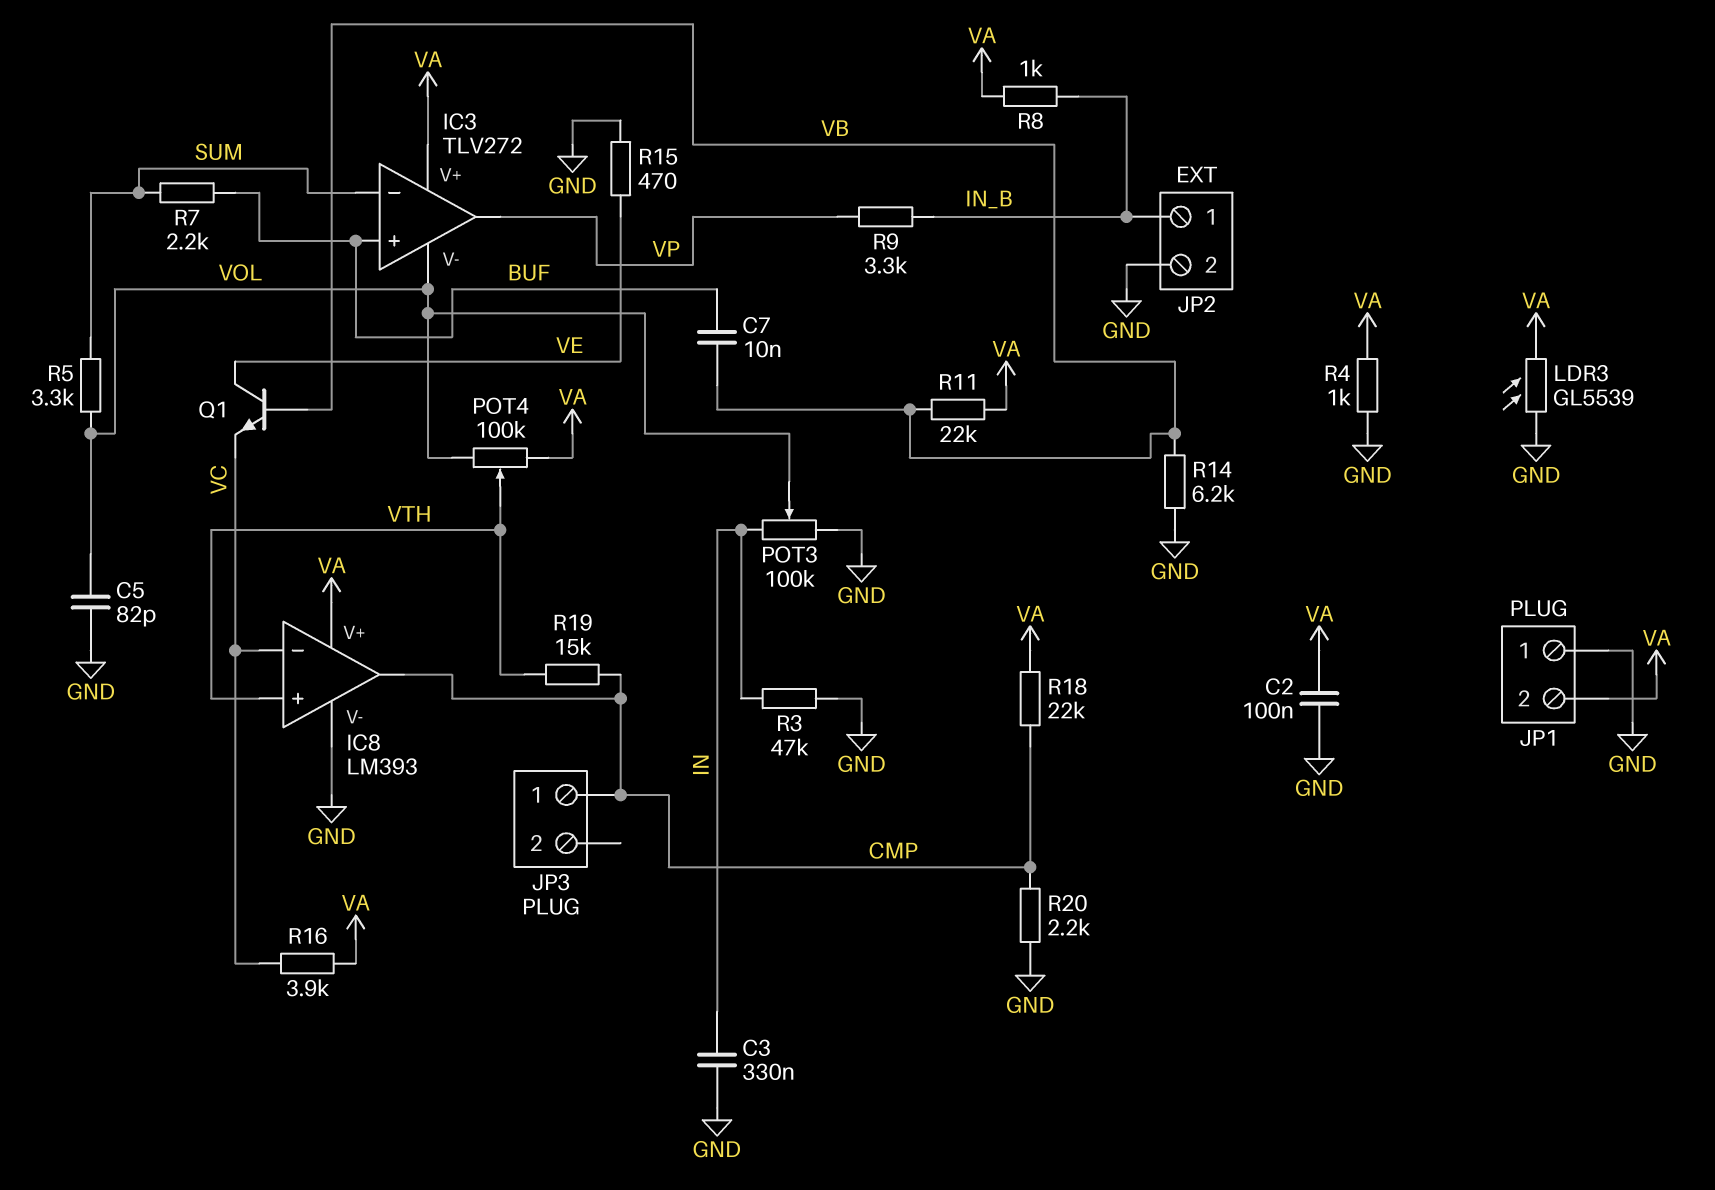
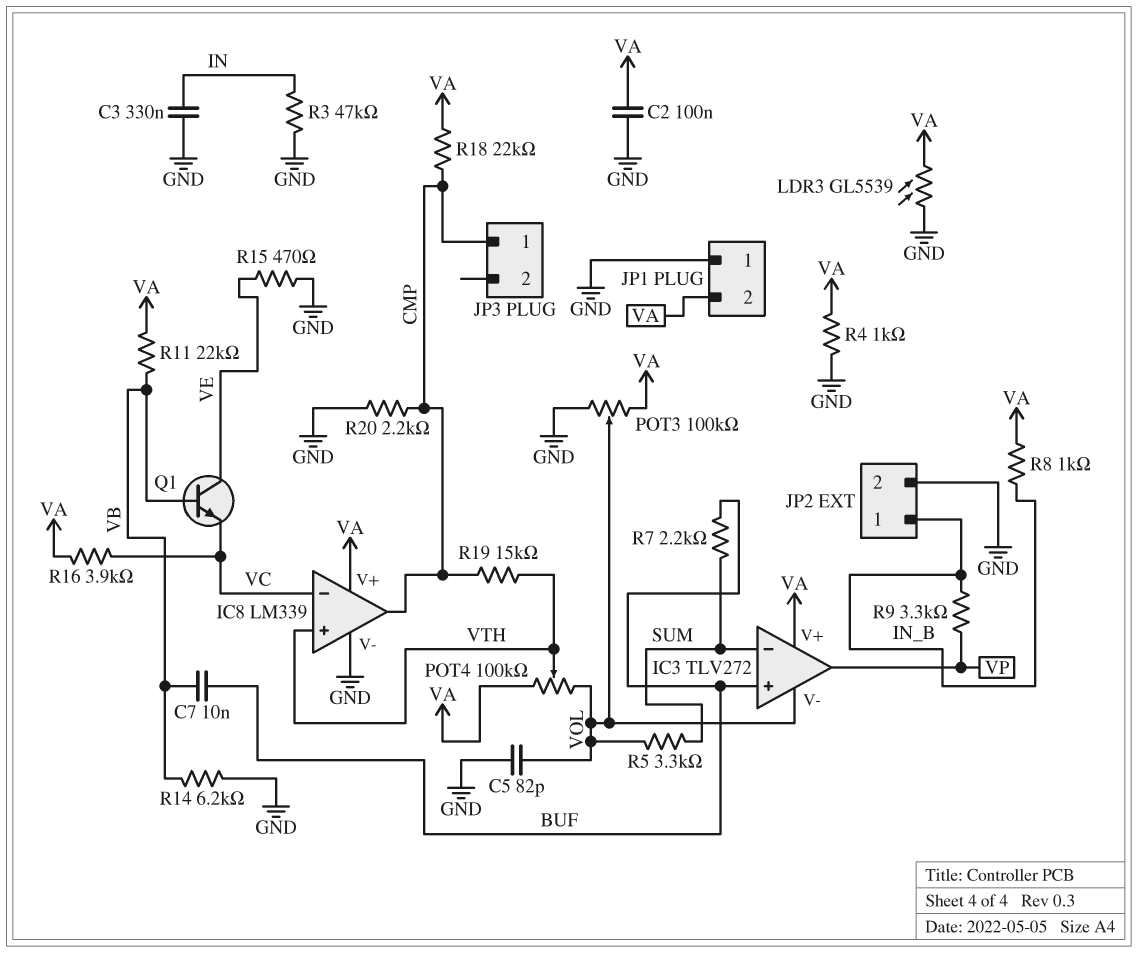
IC8: LM393 -> LM339
POT3: 100k (GND, IN, wiper VOL) -> 100k (GND, VA, wiper VOL)

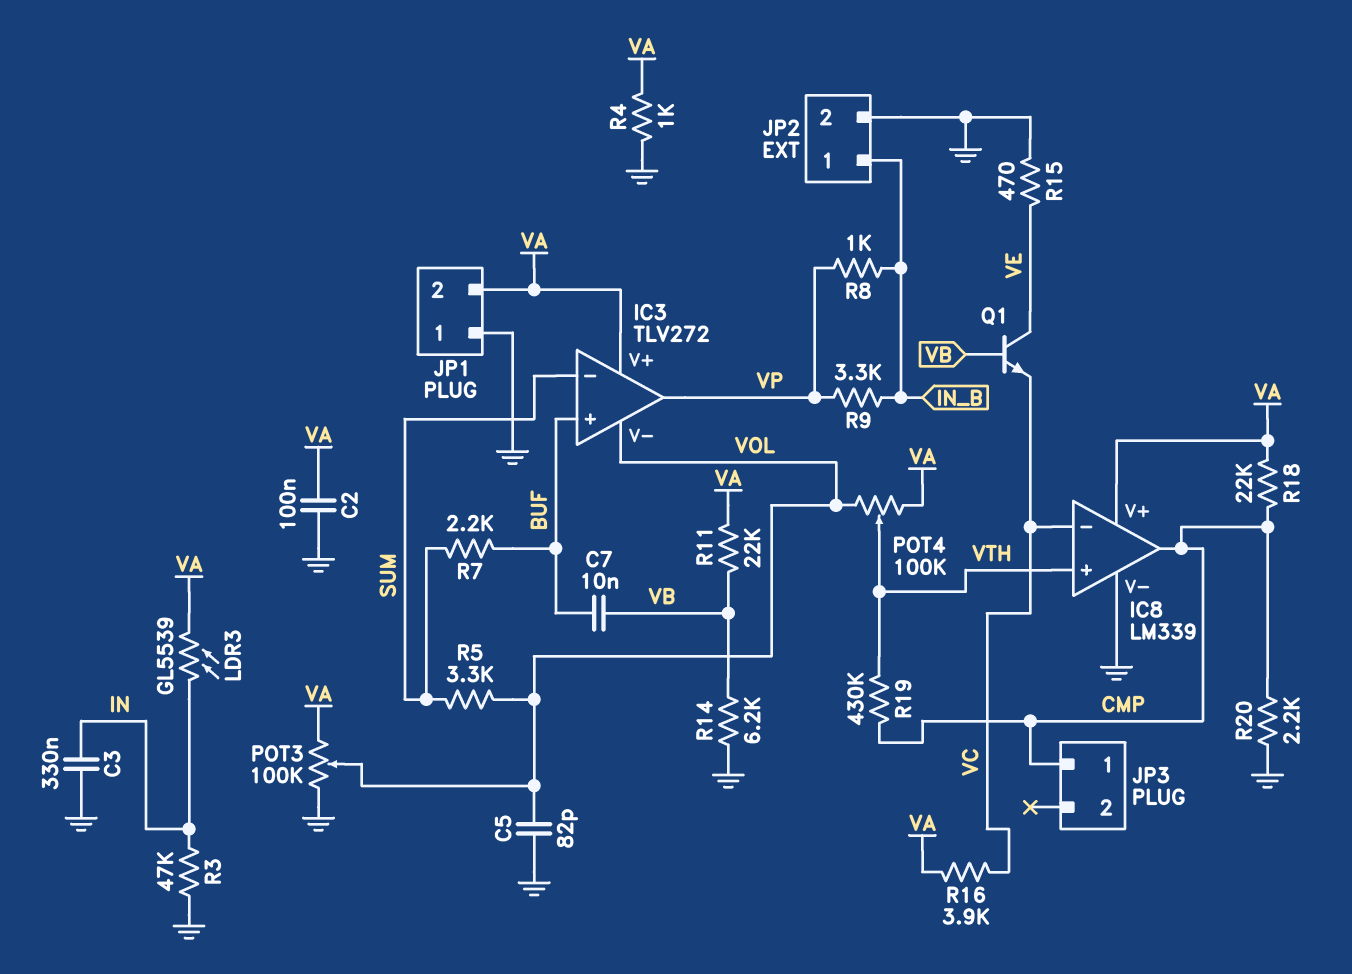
LDR3: GL5539 (GND, VA) -> GL5539 (IN, VA)
R8: 1k (IN_B, VA) -> 1k (IN_B, VP)
R19: 15k (CMP, VTH) -> 430k (CMP, VTH)

